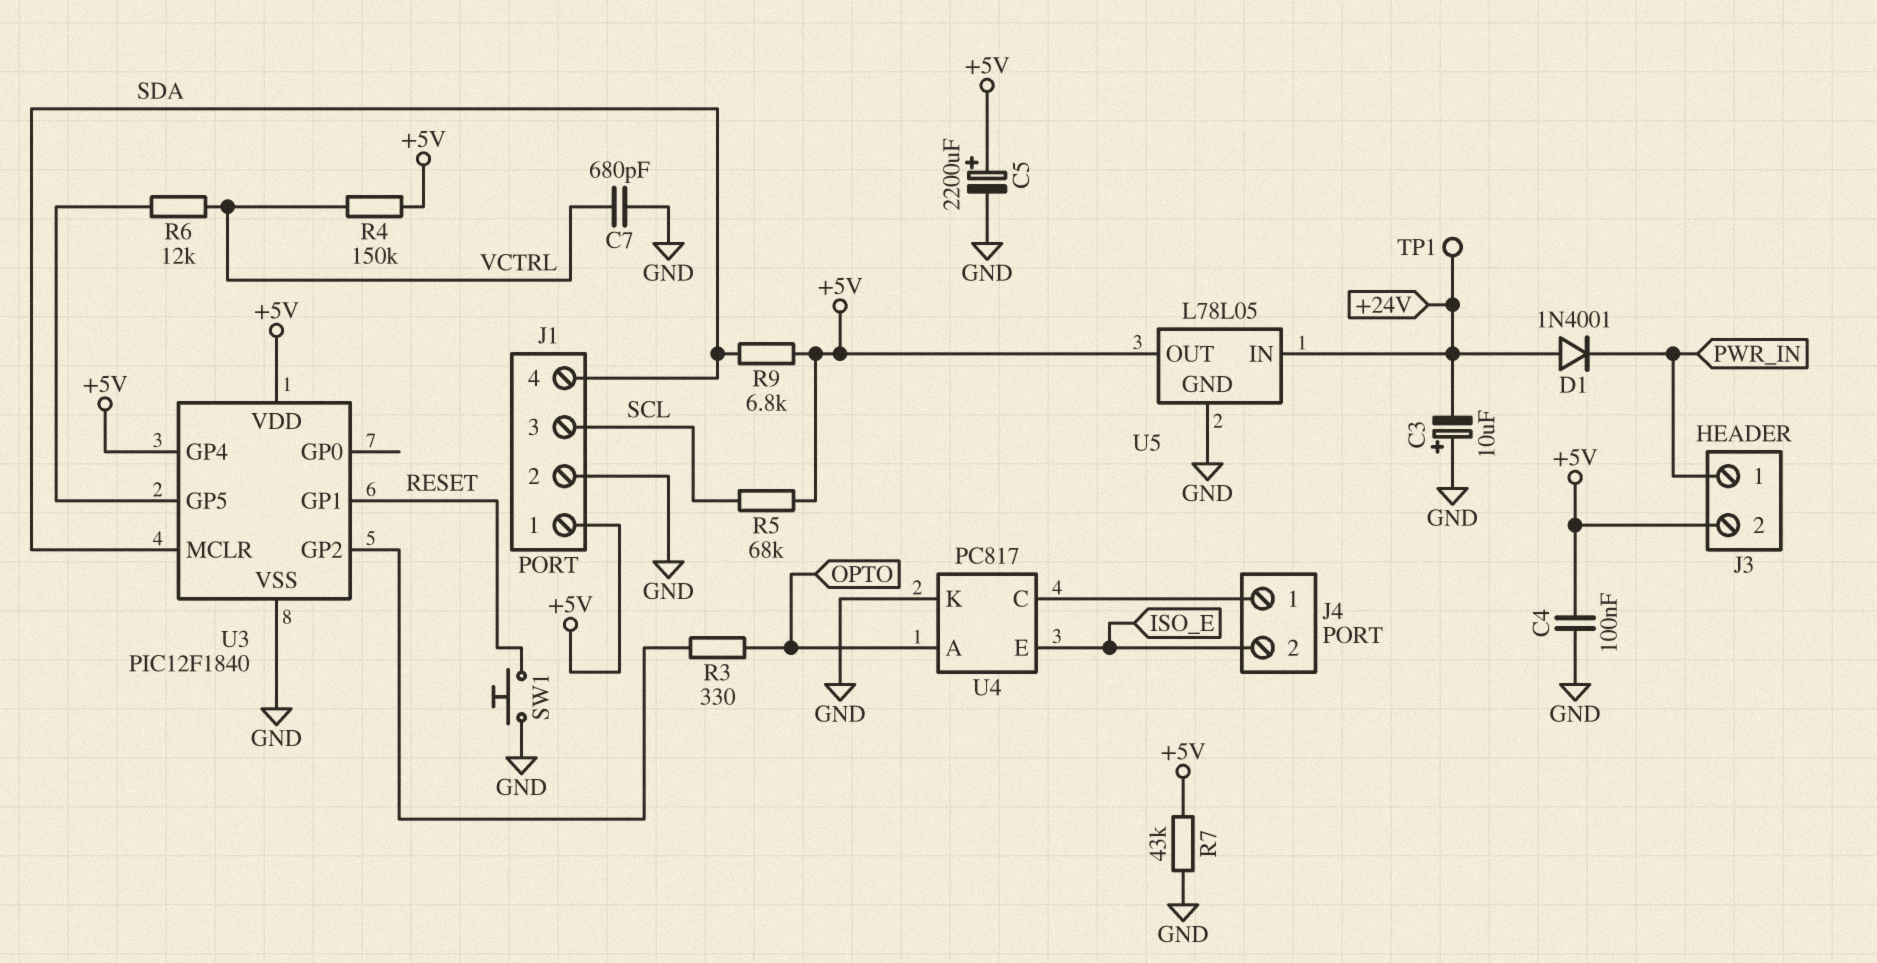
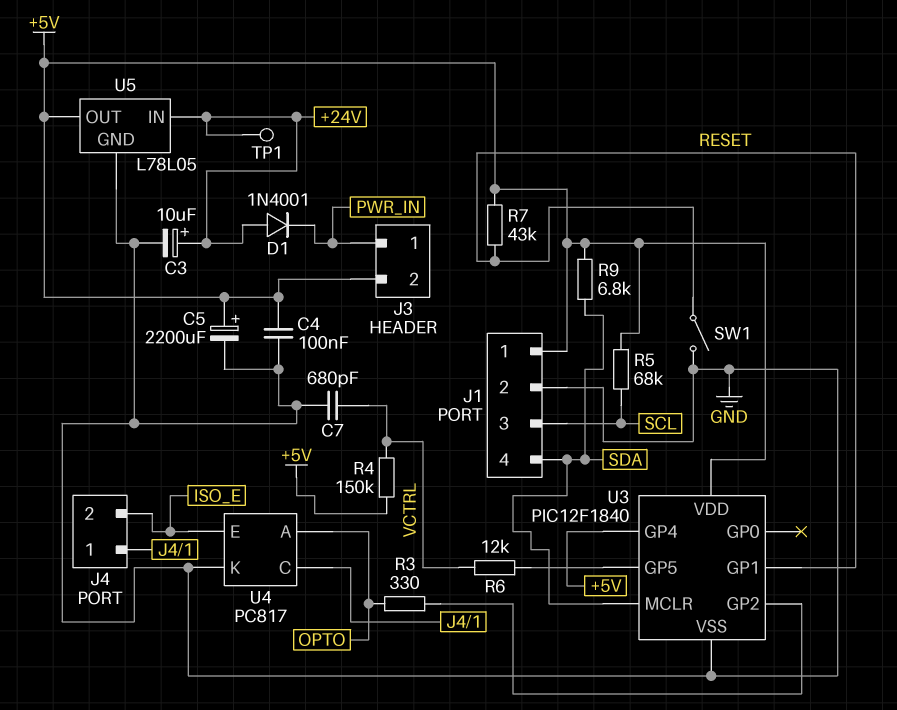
C3: 10uF (plus GND, minus +24V) -> 10uF (plus +24V, minus GND)
R7: 43k (+5V, GND) -> 43k (+5V, RESET)
SW1: button (GND, RESET) -> switch (GND, RESET)

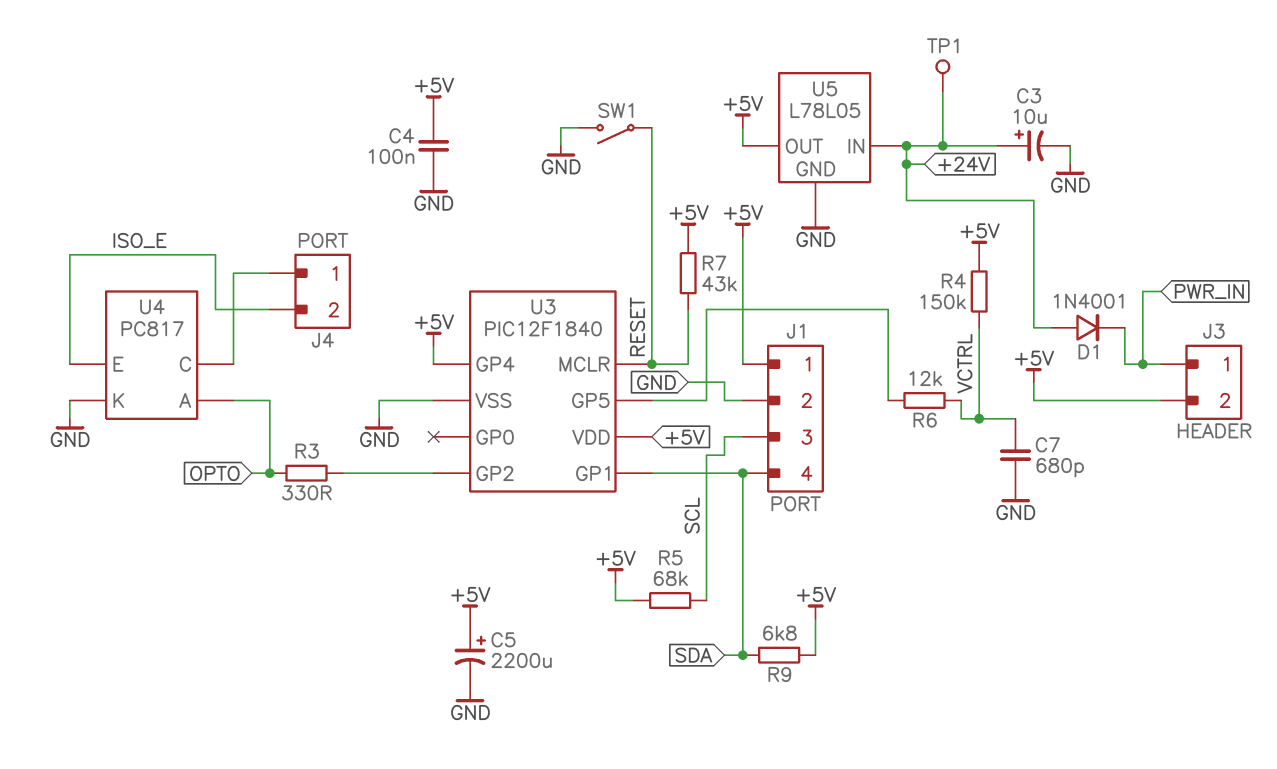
U3 pin GP1: RESET -> SDA
U3 pin MCLR: SDA -> RESET

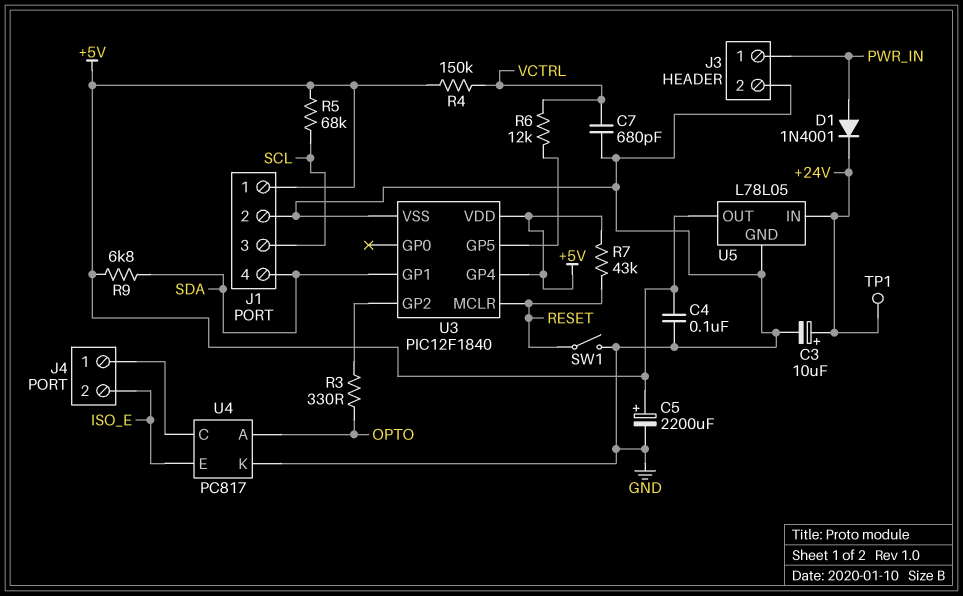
D1: diode 1N4001 (A +24V, K PWR_IN) -> diode 1N4001 (A PWR_IN, K +24V)
J3 pin 2: +5V -> GND

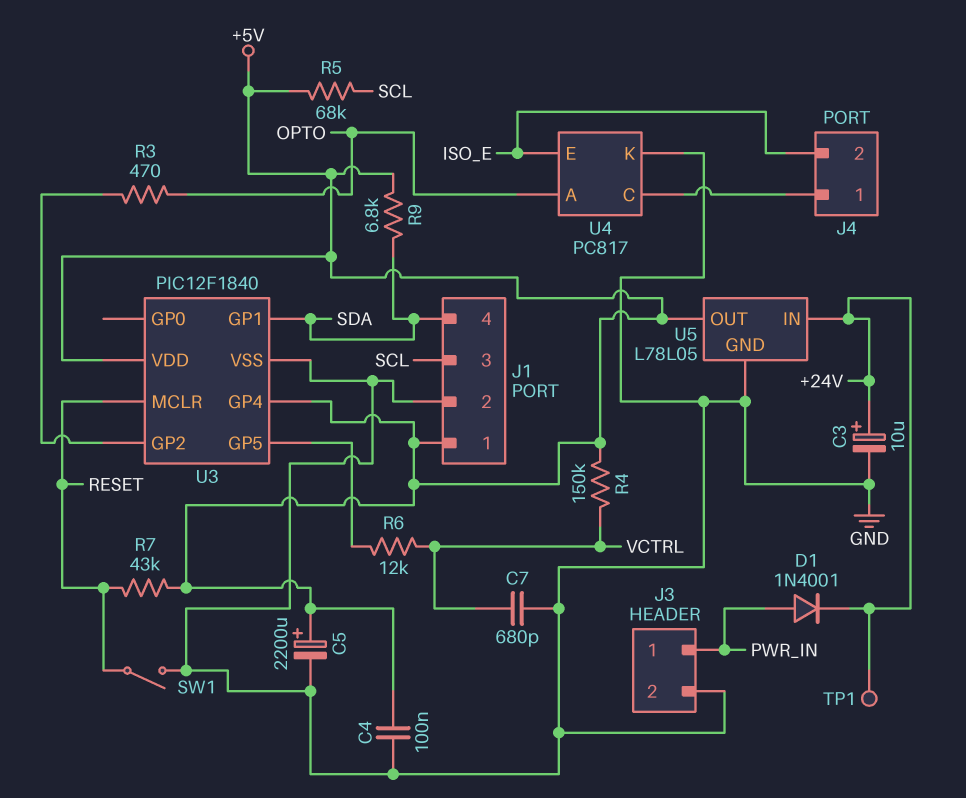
R3: 330 (OPTO, U3/GP2) -> 470 (OPTO, U3/GP2)

